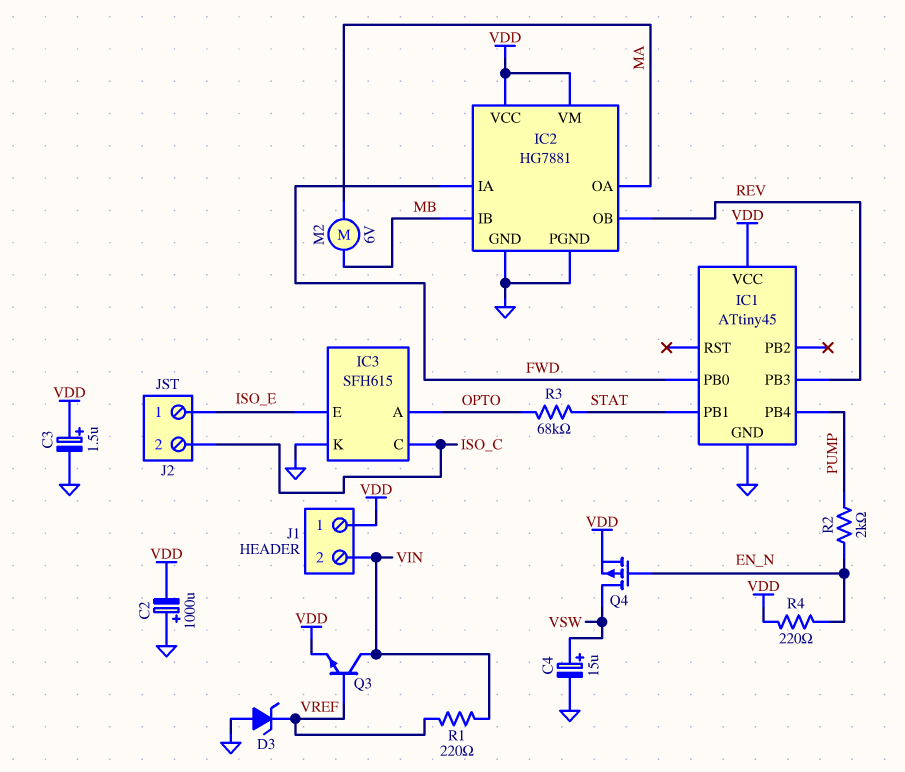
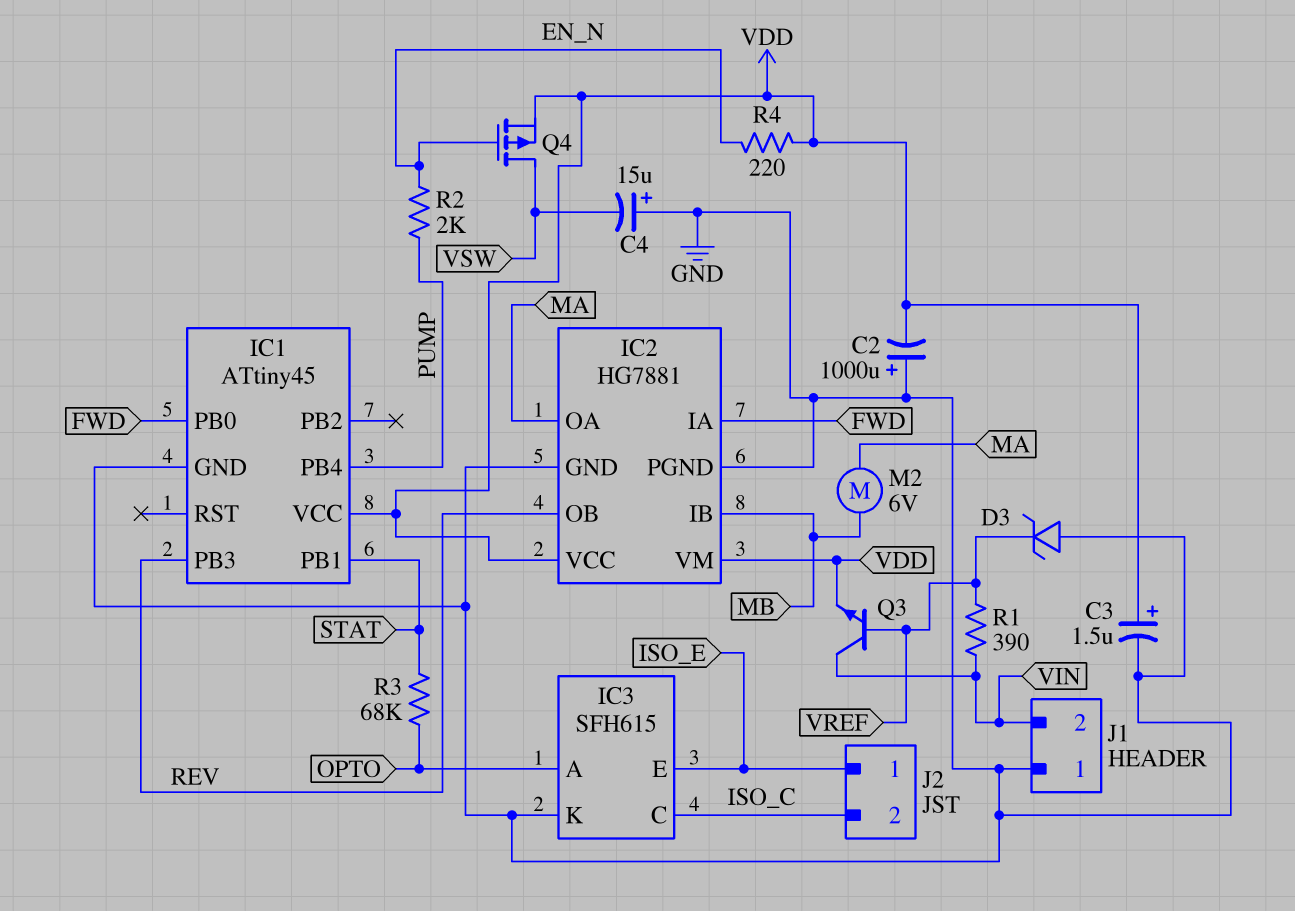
C4: 15uF (plus VSW, minus GND) -> 15uF (plus GND, minus VSW)
J1 pin 1: VDD -> GND
R1: 220 (VIN, VREF) -> 390 (VIN, VREF)

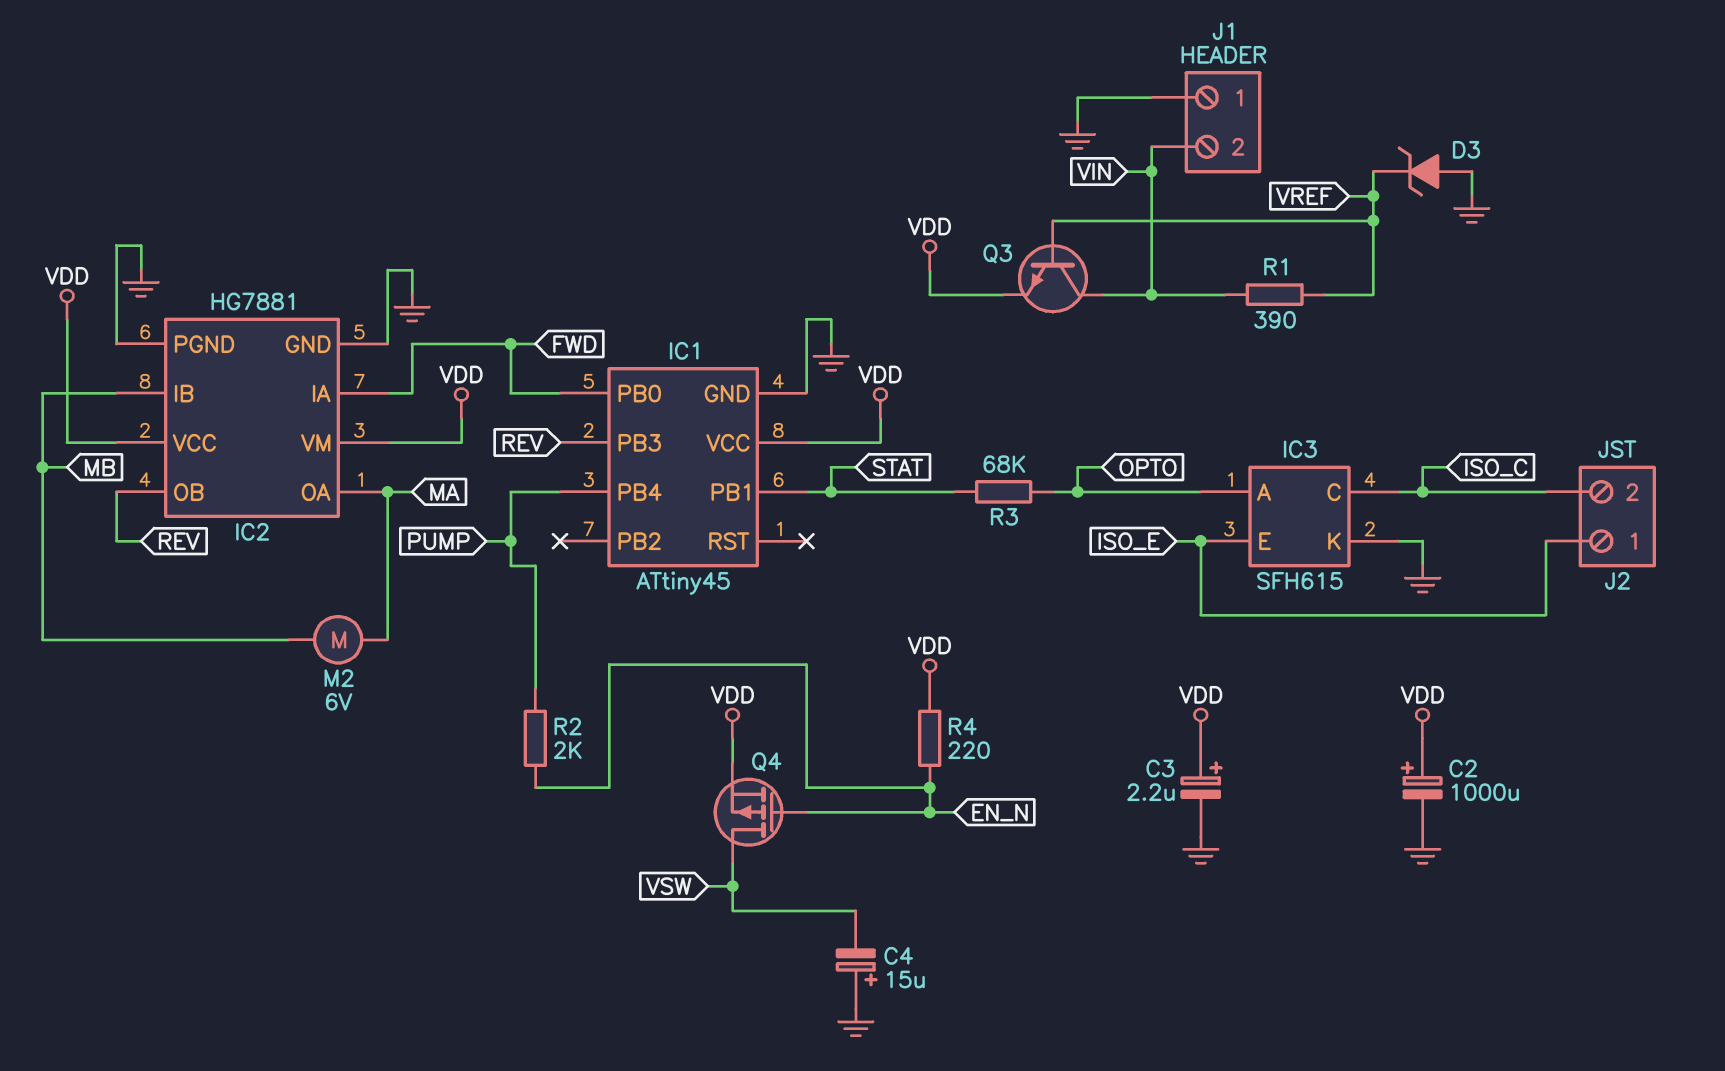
C2: 1000uF (plus GND, minus VDD) -> 1000uF (plus VDD, minus GND)
C3: 1.5uF (plus VDD, minus GND) -> 2.2uF (plus VDD, minus GND)

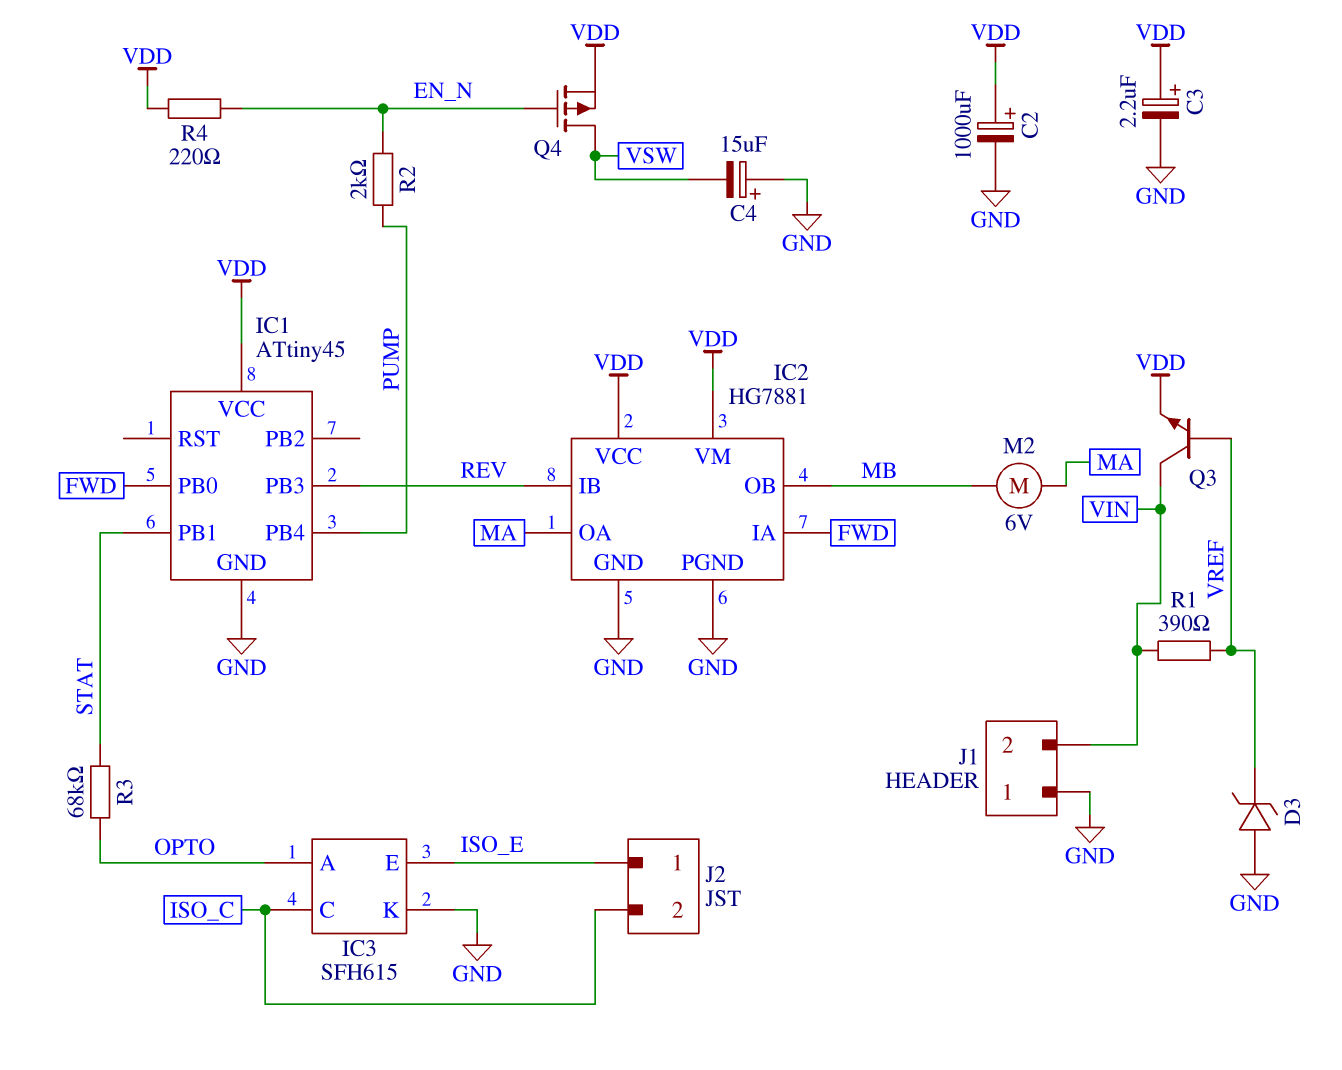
IC2 pin IB: MB -> REV
IC2 pin OB: REV -> MB

